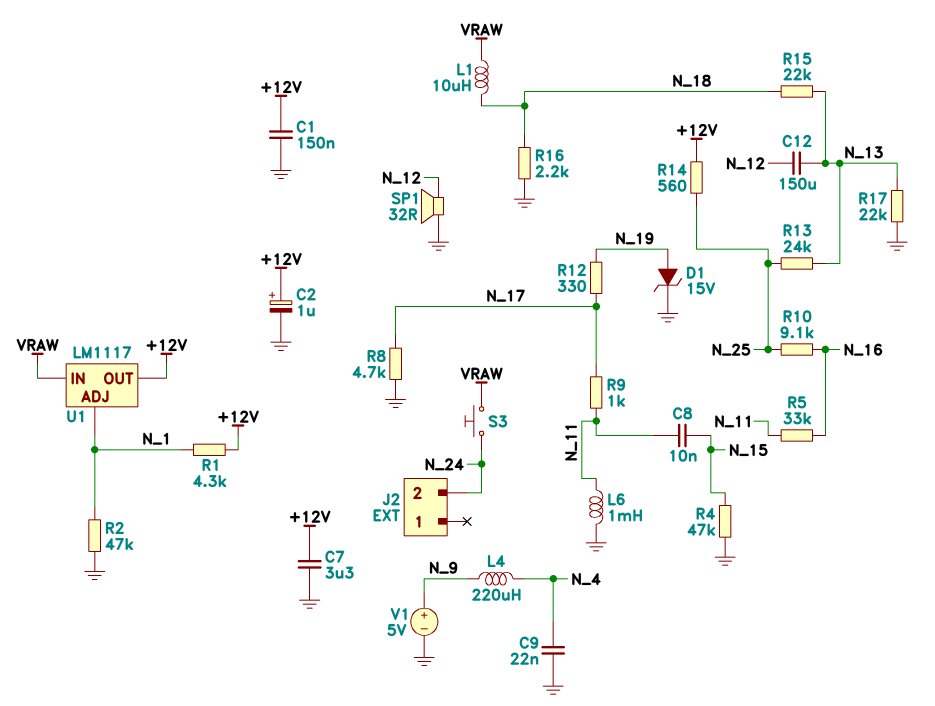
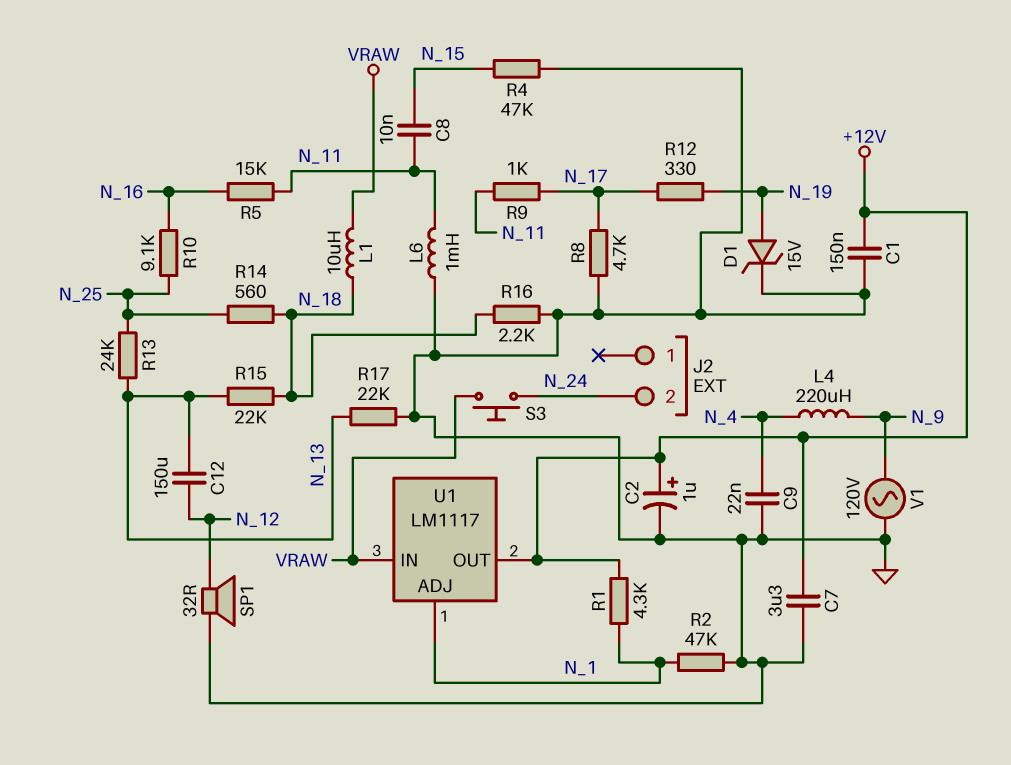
R5: 33k (N_11, N_16) -> 15k (N_11, N_16)
R14: 560 (+12V, N_25) -> 560 (N_18, N_25)
V1: 5V (plus N_9, minus GND) -> AC 120V (GND, N_9)

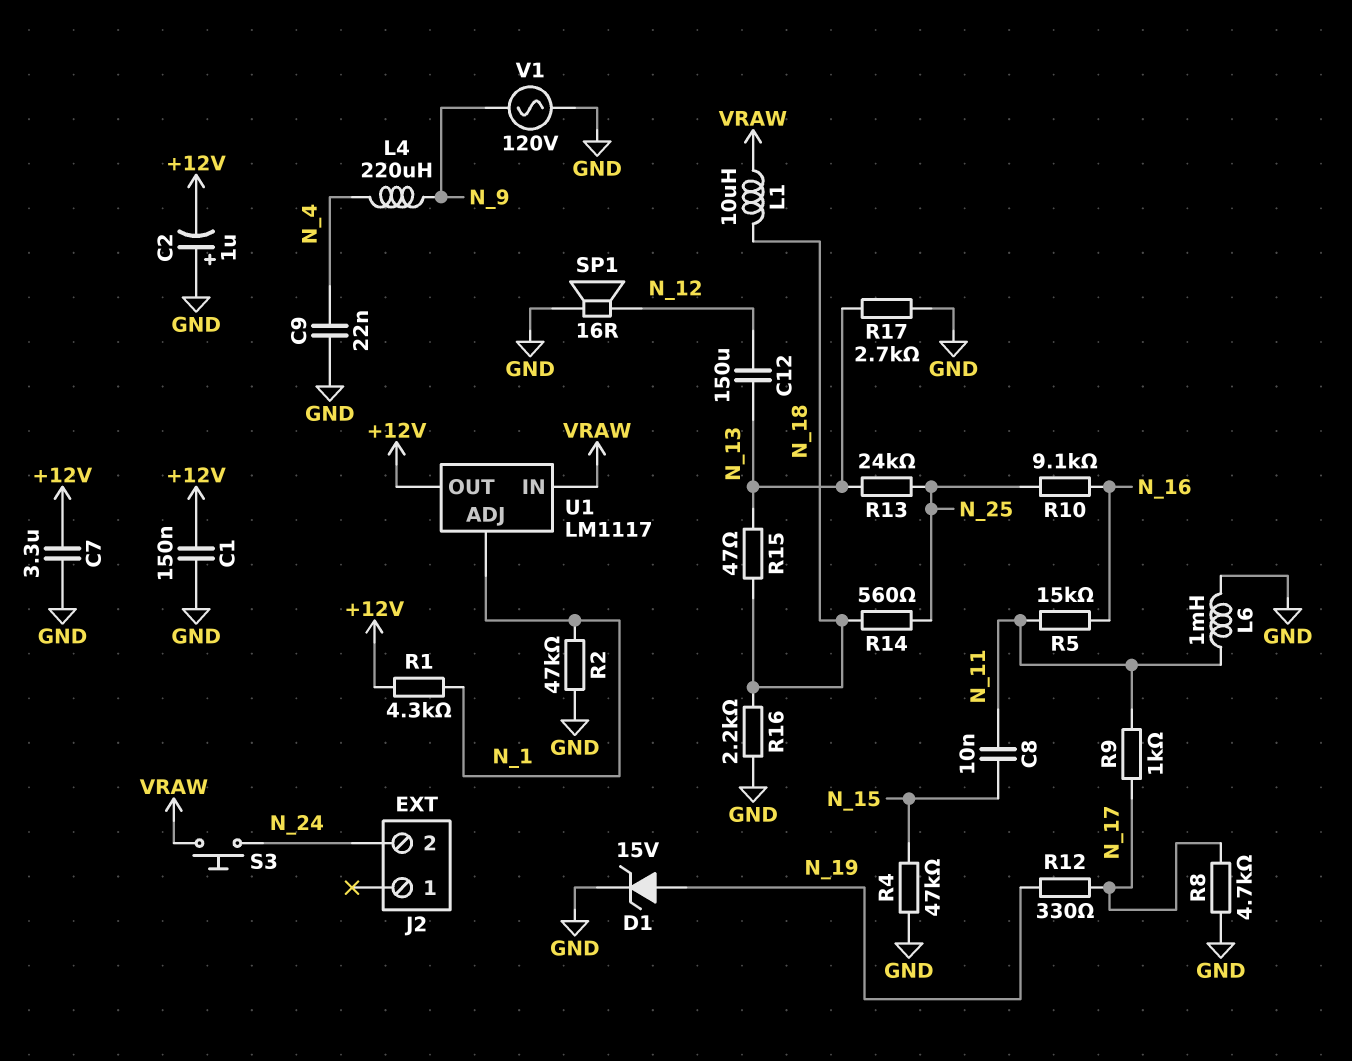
C2: 1uF (plus +12V, minus GND) -> 1uF (plus GND, minus +12V)
R15: 22k (N_13, N_18) -> 47 (N_13, N_18)
R17: 22k (GND, N_13) -> 2.7k (GND, N_13)
SP1: speaker 32R (GND, N_12) -> speaker 16R (GND, N_12)

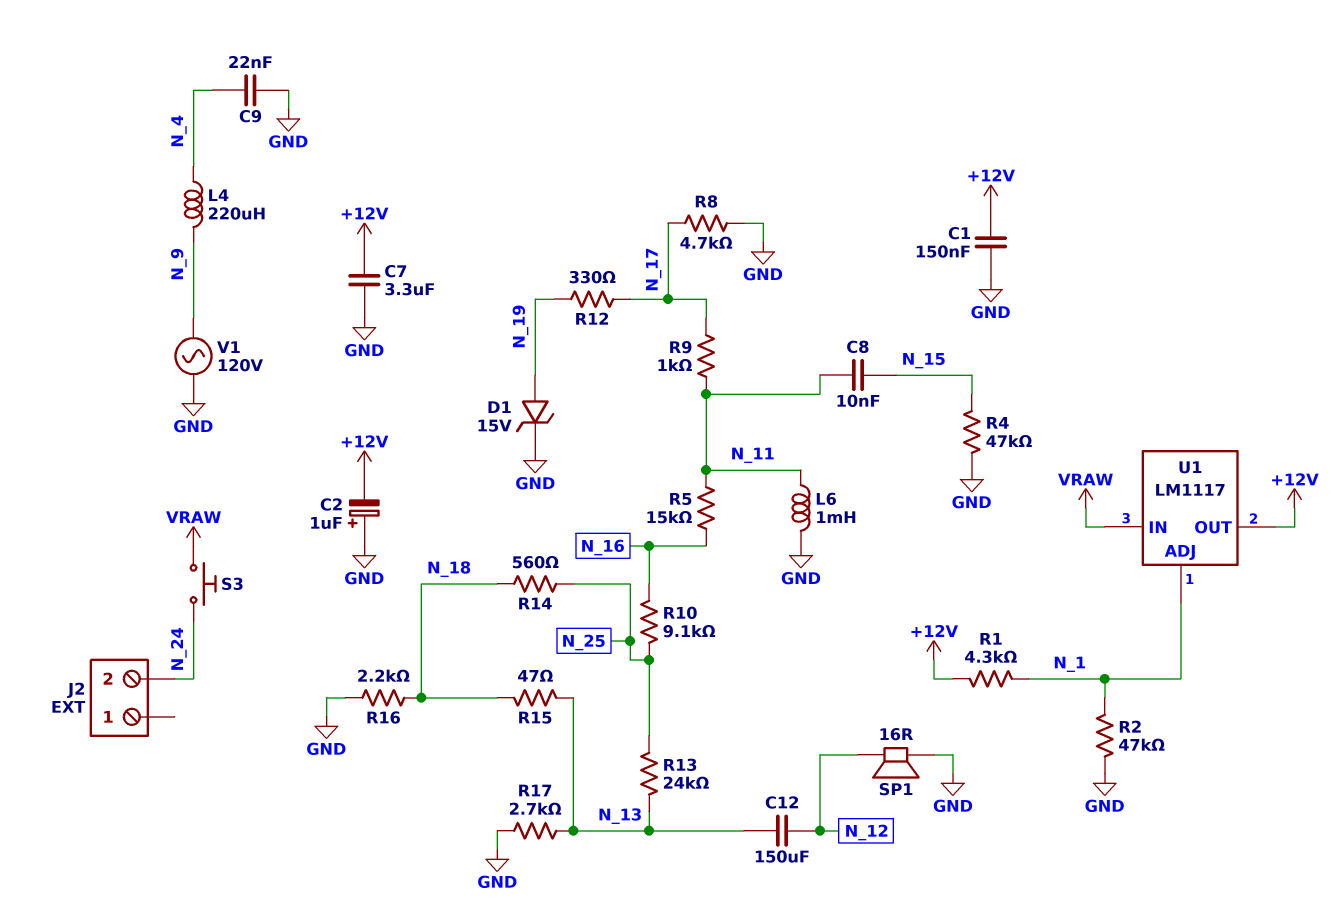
L1: 10uH (N_18, VRAW) -> none

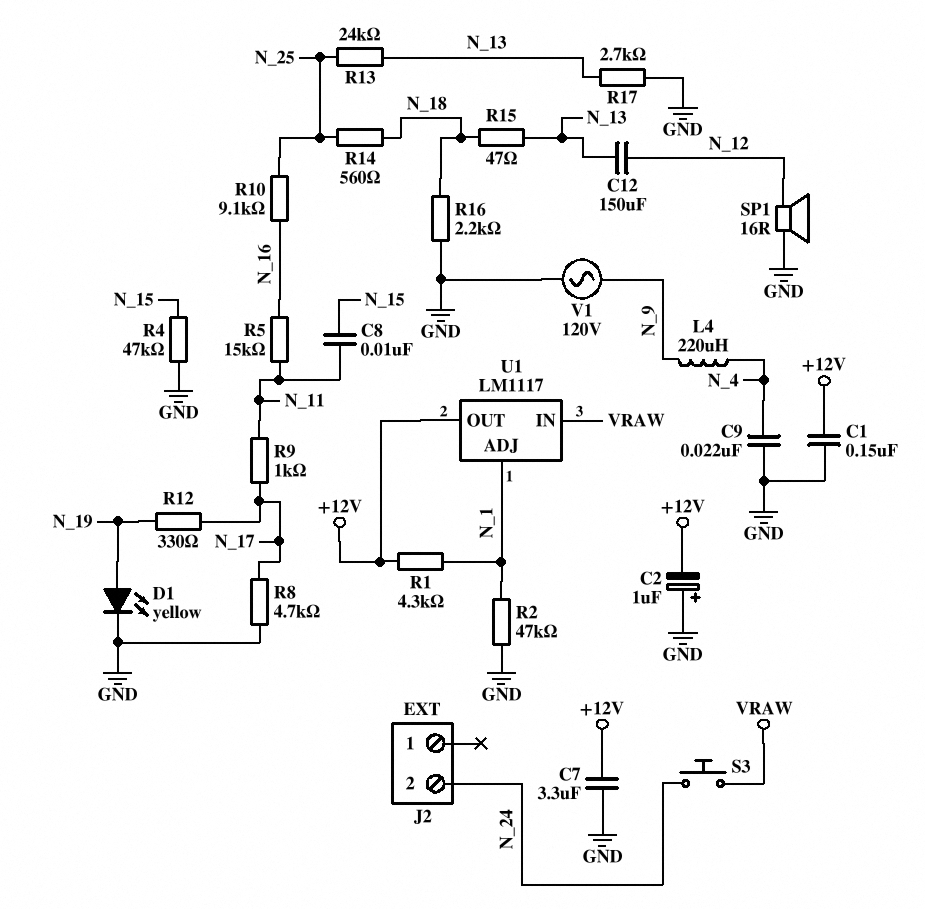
D1: zener 15V (A N_19, K GND) -> LED yellow (A N_19, K GND)
L6: 1mH (GND, N_11) -> none

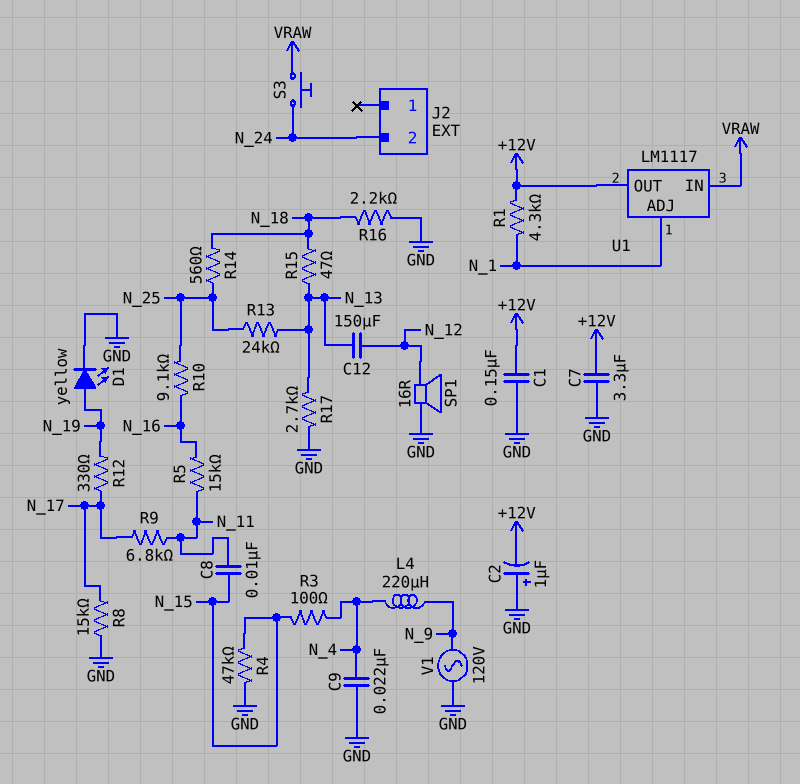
R2: 47k (GND, N_1) -> none
R3: none -> 100 (N_4, N_15)
R8: 4.7k (GND, N_17) -> 15k (GND, N_17)
R9: 1k (N_11, N_17) -> 6.8k (N_11, N_17)

